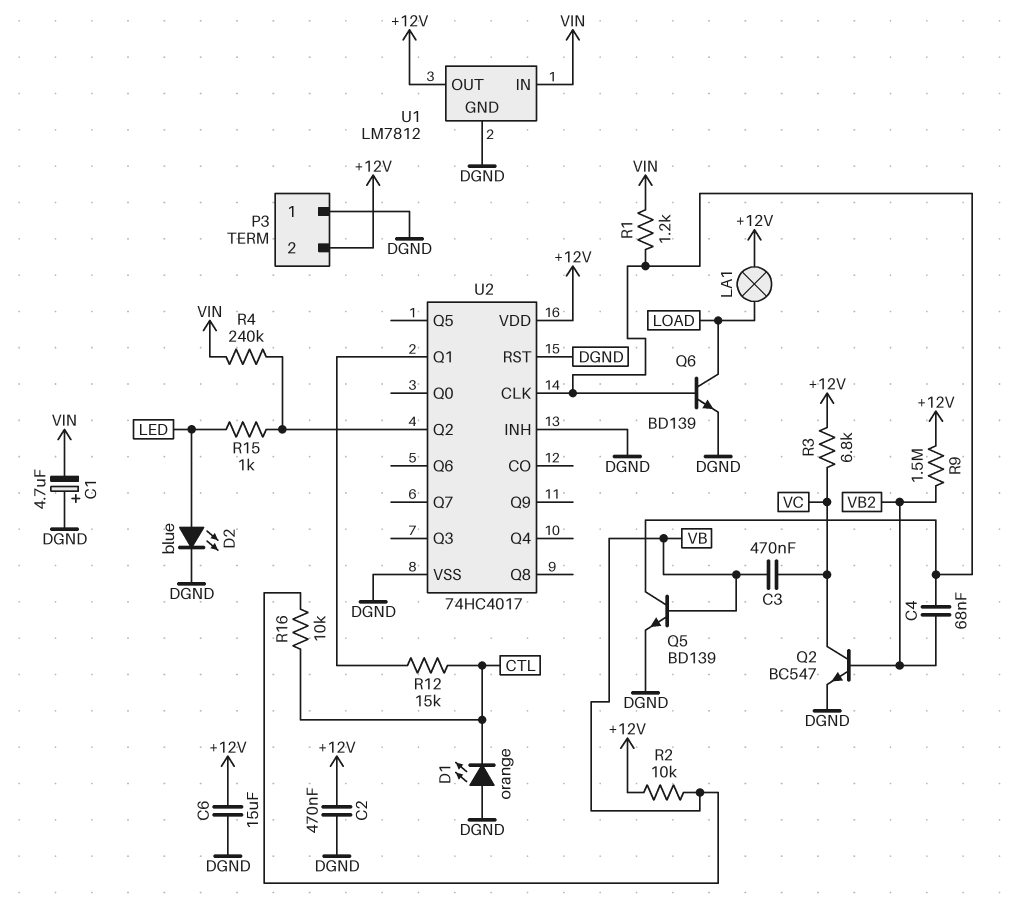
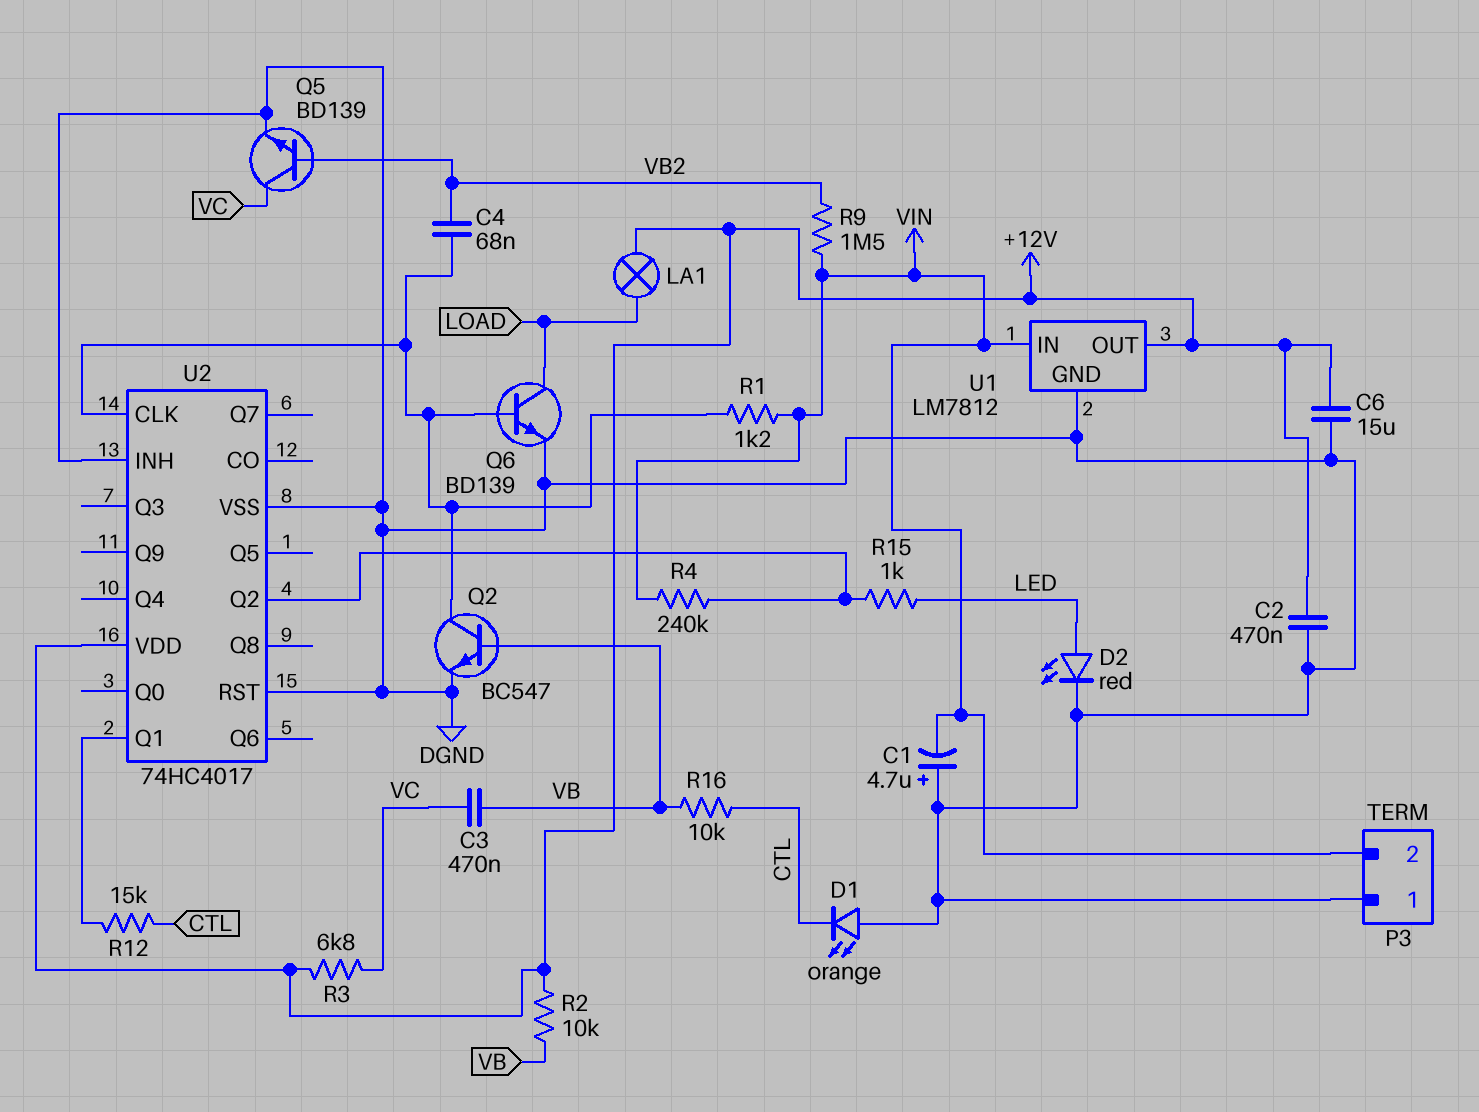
D2: LED blue (A LED, K DGND) -> LED red (A LED, K DGND)
P3 pin 2: +12V -> VIN
Q2: NPN BC547 (B VB2, C VC, E DGND) -> NPN BC547 (B VB, C U2/CLK, E DGND)
Q5: NPN BD139 (B VB, C U2/CLK, E DGND) -> NPN BD139 (B VB2, C VC, E DGND)
R9: 1.5M (+12V, VB2) -> 1.5M (VB2, VIN)

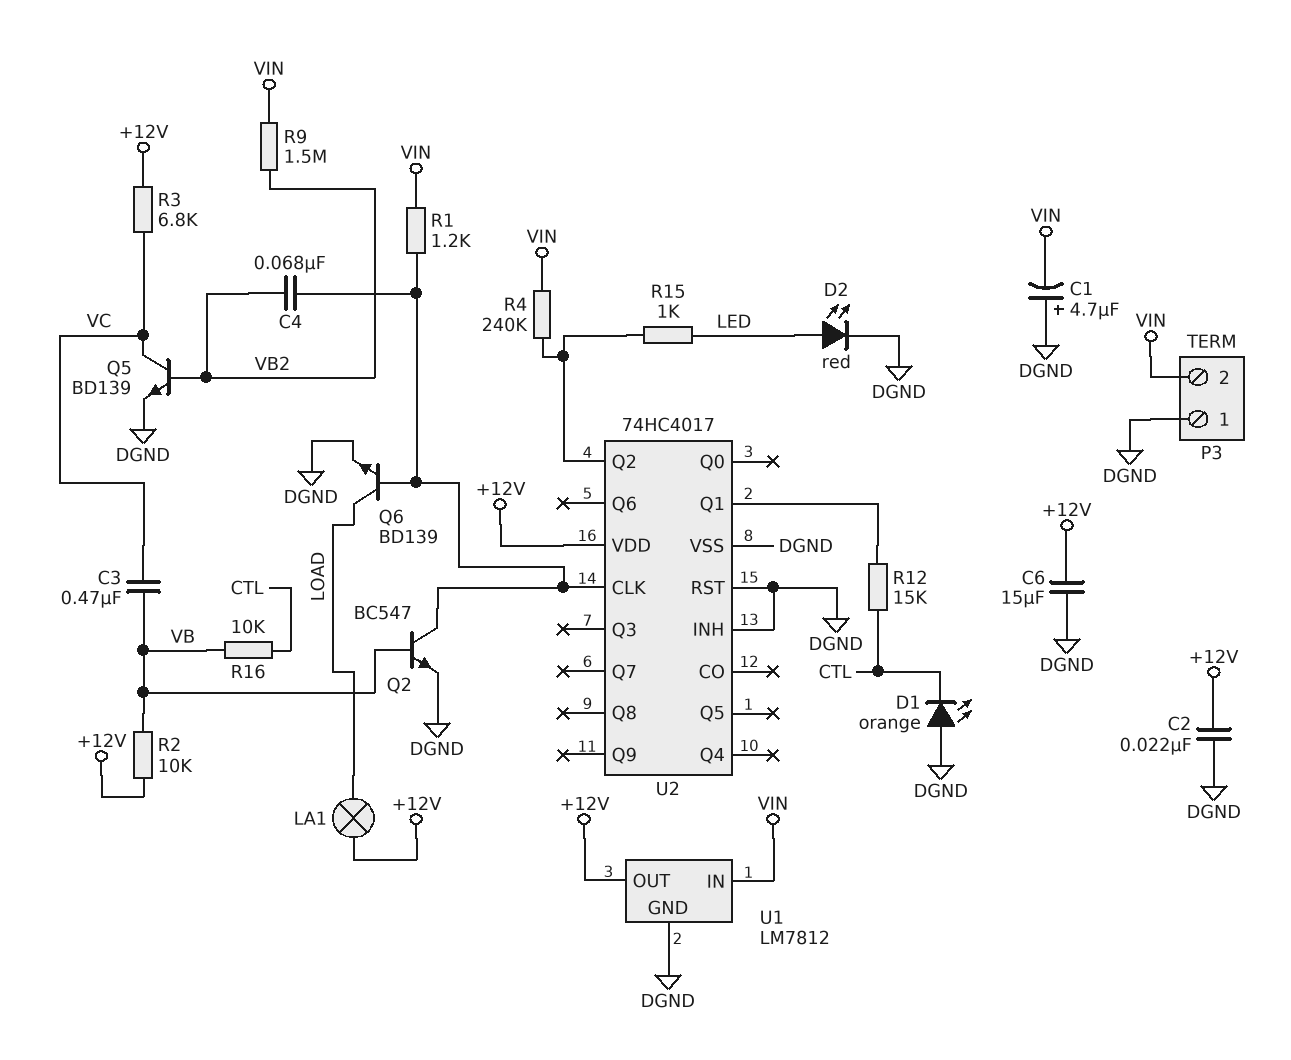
C2: 470nF (+12V, DGND) -> 22nF (+12V, DGND)

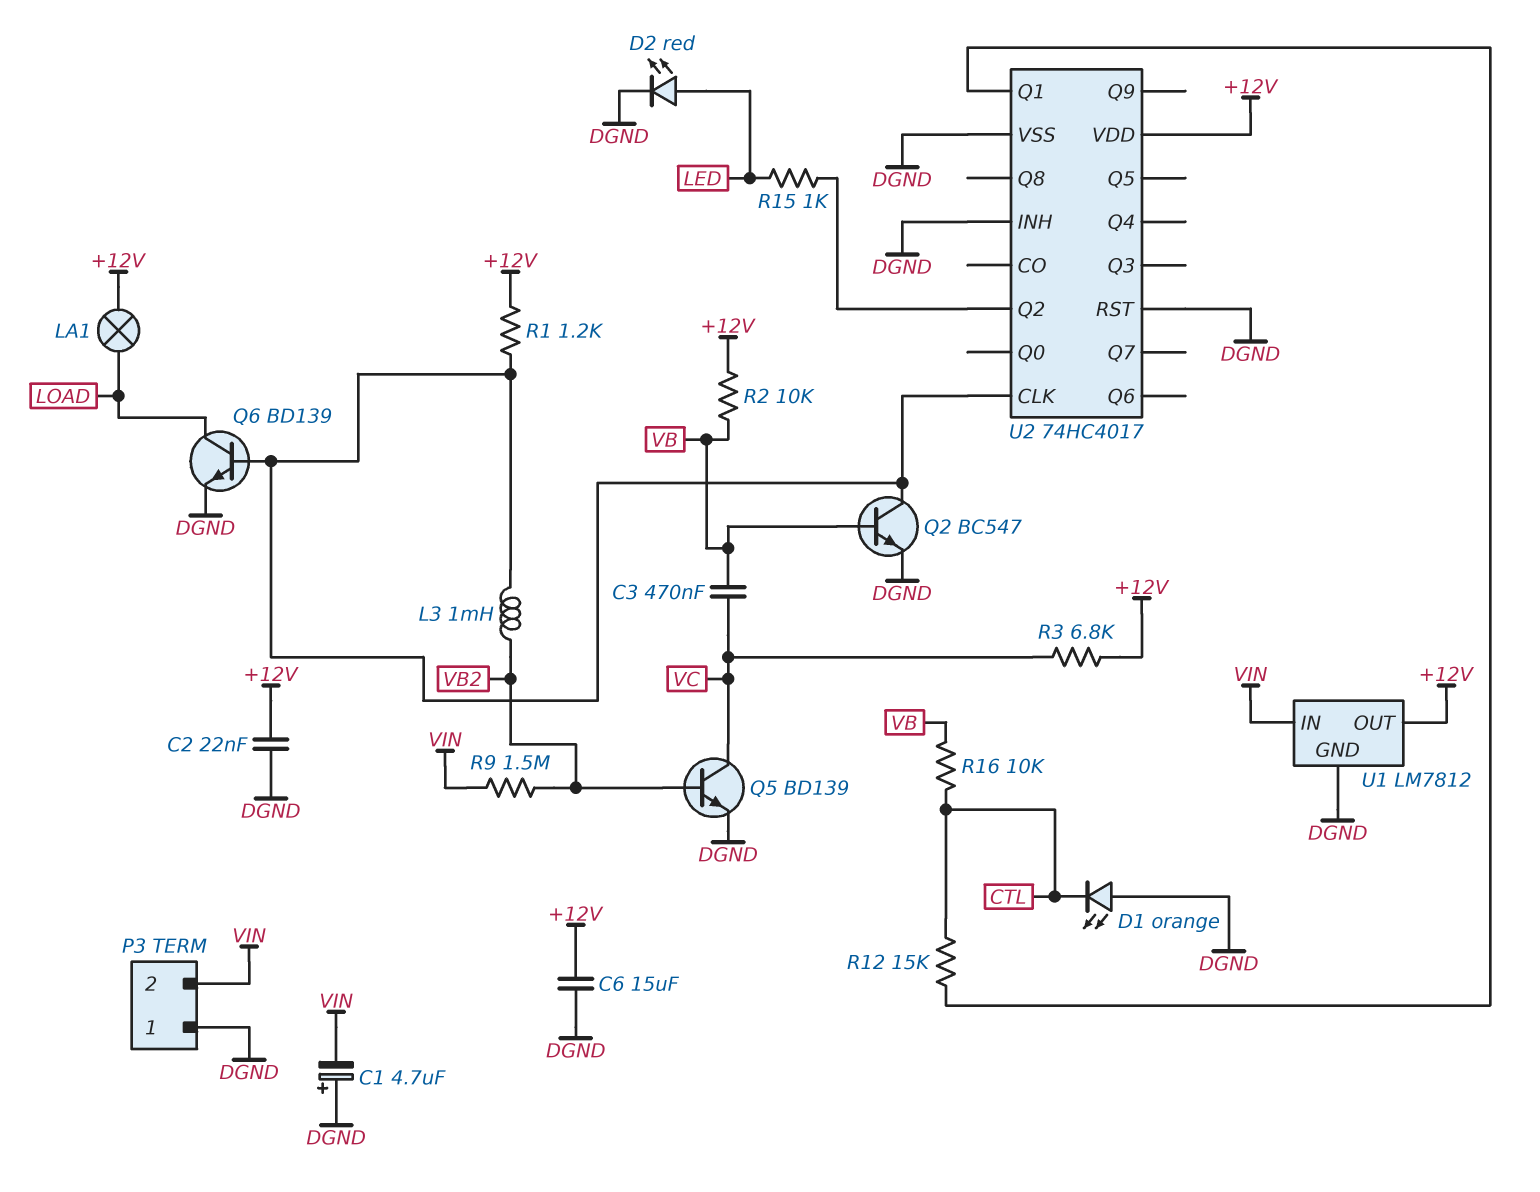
C4: 68nF (U2/CLK, VB2) -> none
L3: none -> 1mH (U2/CLK, VB2)
R1: 1.2k (U2/CLK, VIN) -> 1.2k (+12V, U2/CLK)
R4: 240k (U2/Q2, VIN) -> none

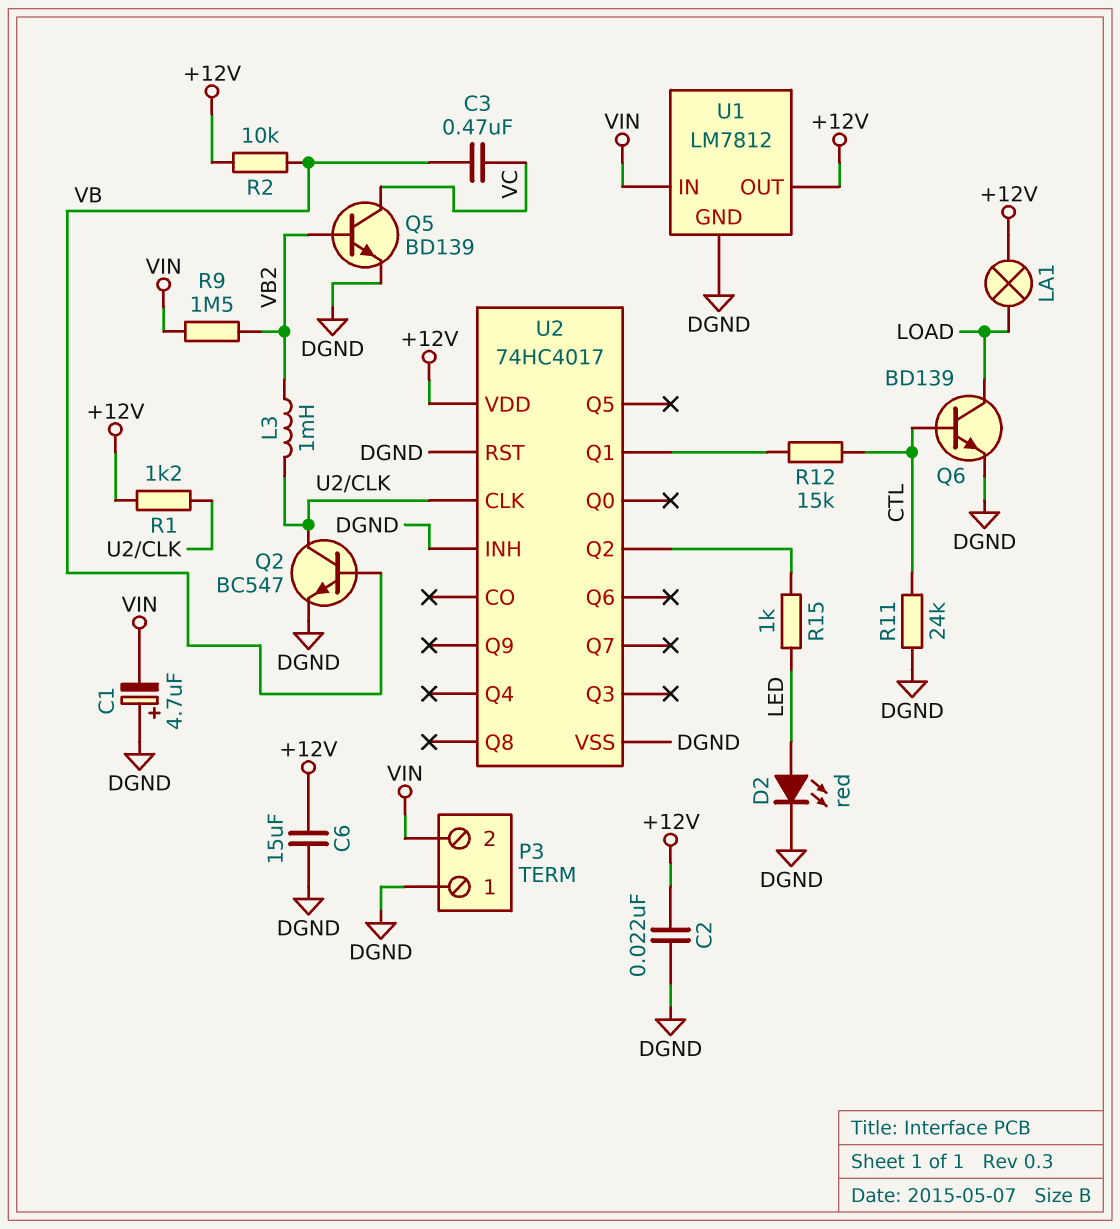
D1: LED orange (A DGND, K CTL) -> none
Q6: NPN BD139 (B U2/CLK, C LOAD, E DGND) -> NPN BD139 (B CTL, C LOAD, E DGND)
R3: 6.8k (+12V, VC) -> none
R11: none -> 24k (CTL, DGND)
R16: 10k (CTL, VB) -> none

